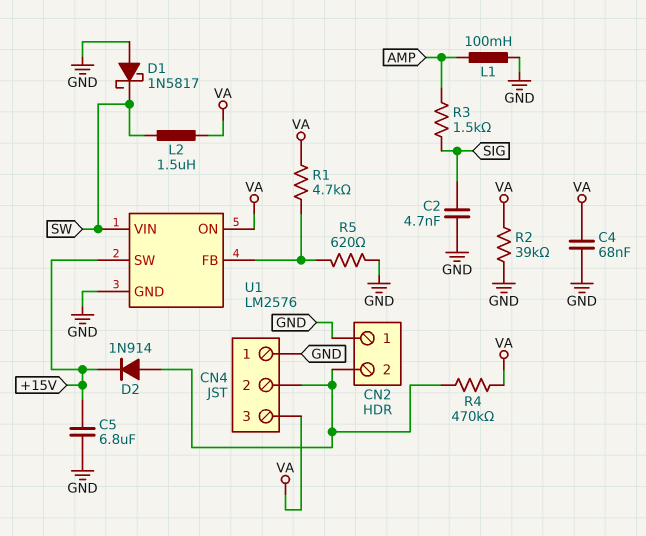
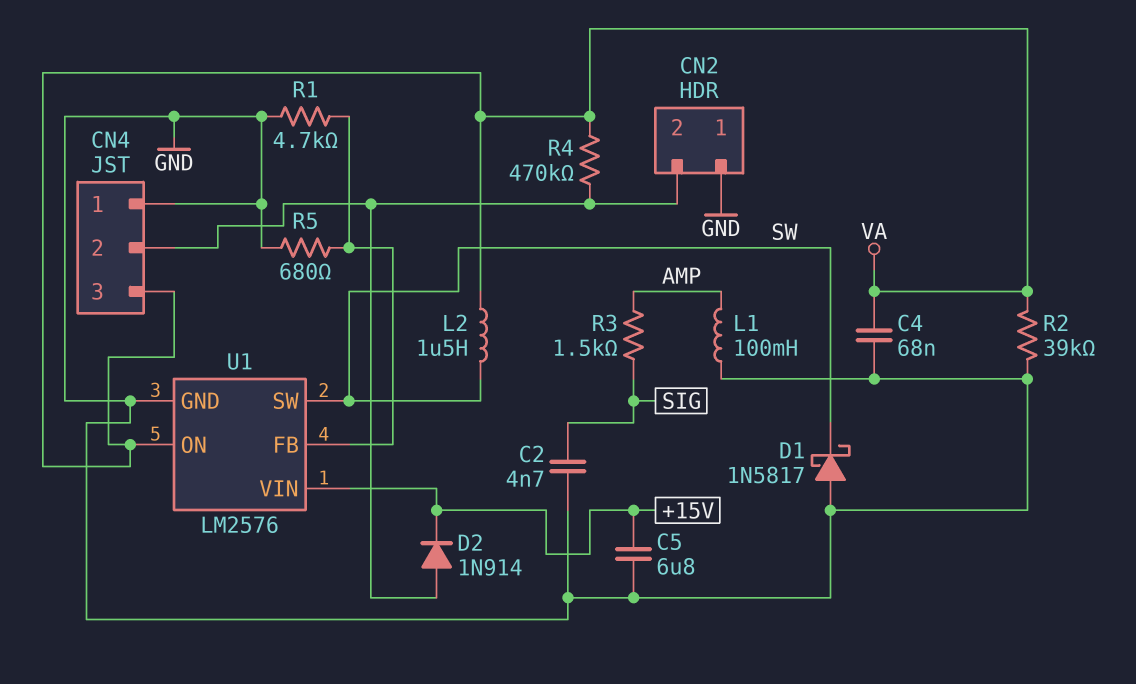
R1: 4.7k (U1/FB, VA) -> 4.7k (GND, U1/FB)
R5: 620 (GND, U1/FB) -> 680 (GND, U1/FB)
U1 pin SW: +15V -> SW
U1 pin VIN: SW -> +15V

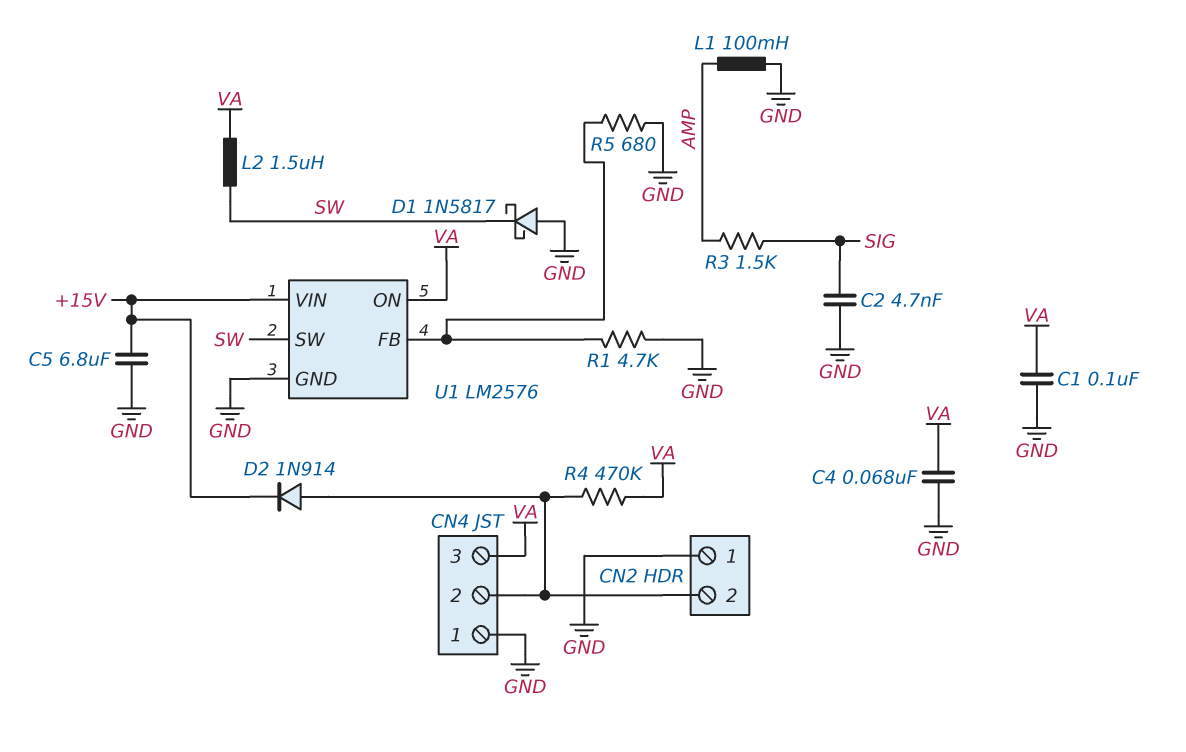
C1: none -> 100nF (GND, VA)
R2: 39k (GND, VA) -> none

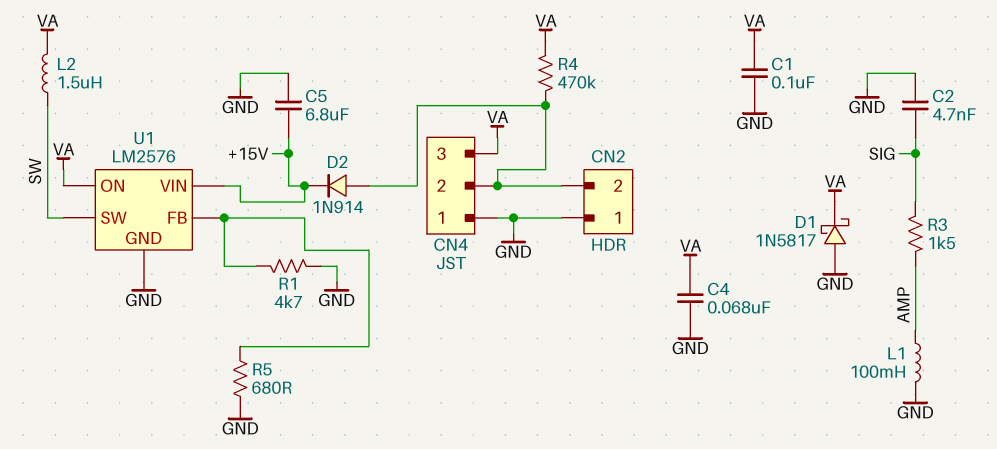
D1: schottky 1N5817 (A GND, K SW) -> schottky 1N5817 (A GND, K VA)

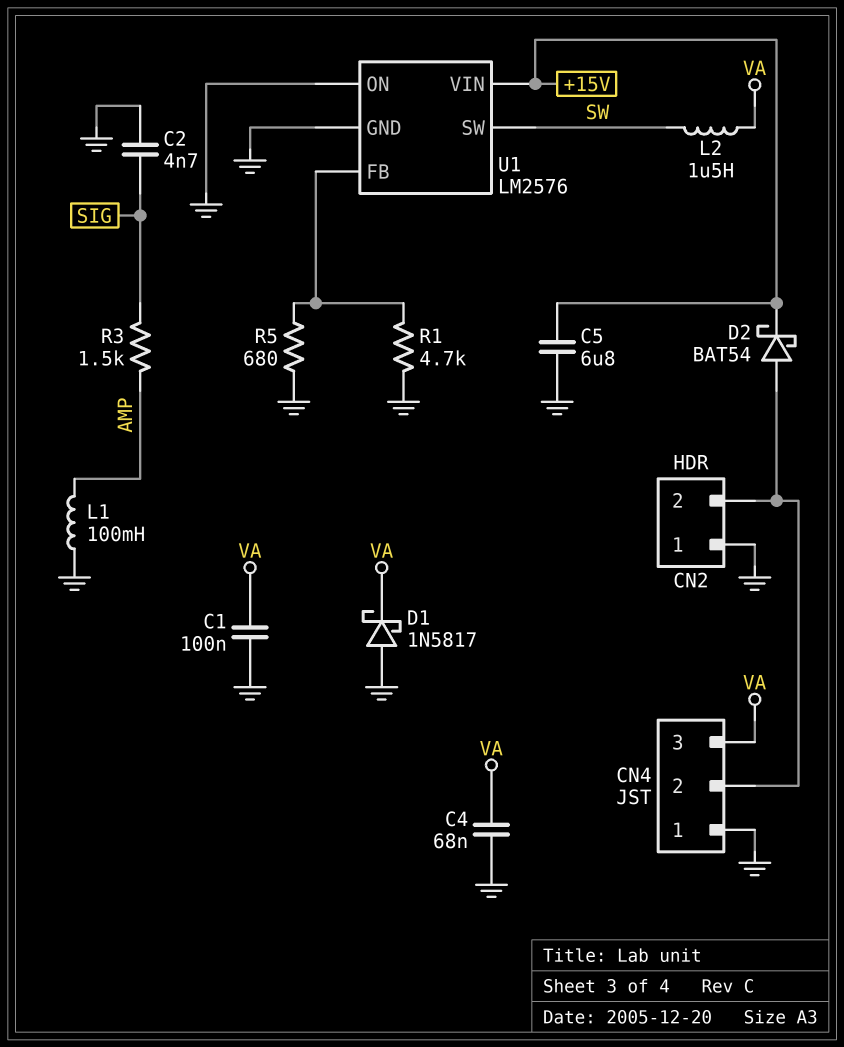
D2: diode 1N914 (A CN2/2, K +15V) -> schottky BAT54 (A CN2/2, K +15V)
R4: 470k (CN2/2, VA) -> none
U1 pin ON: VA -> GND

